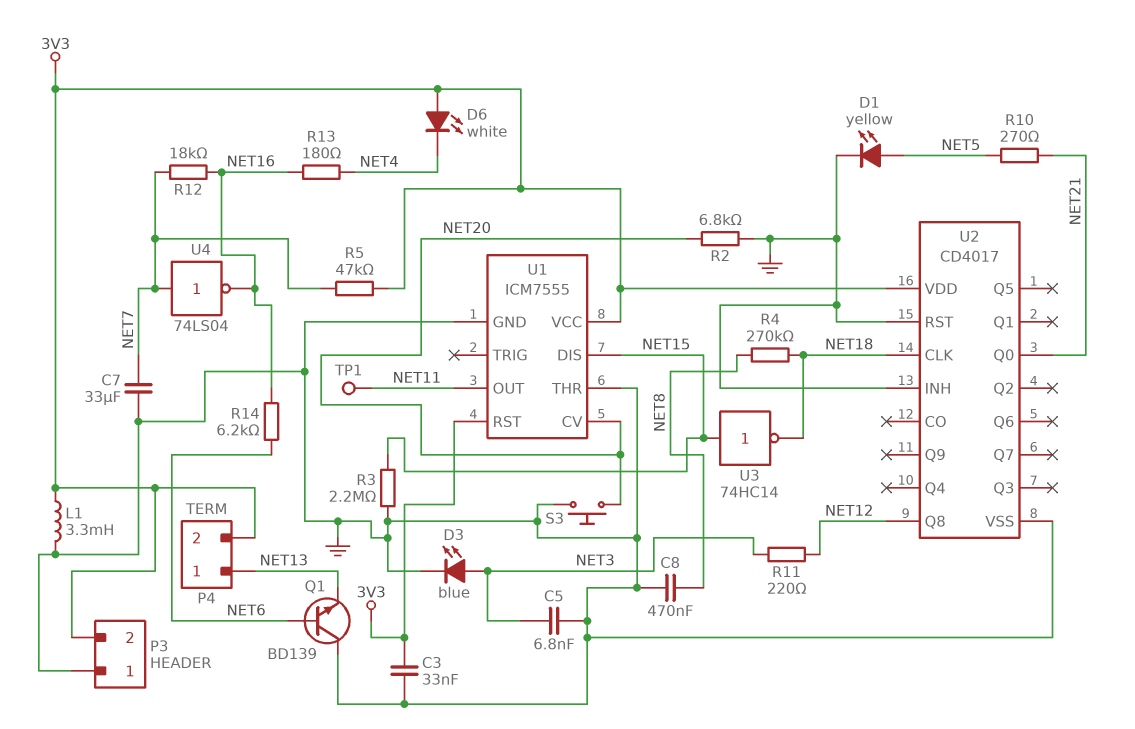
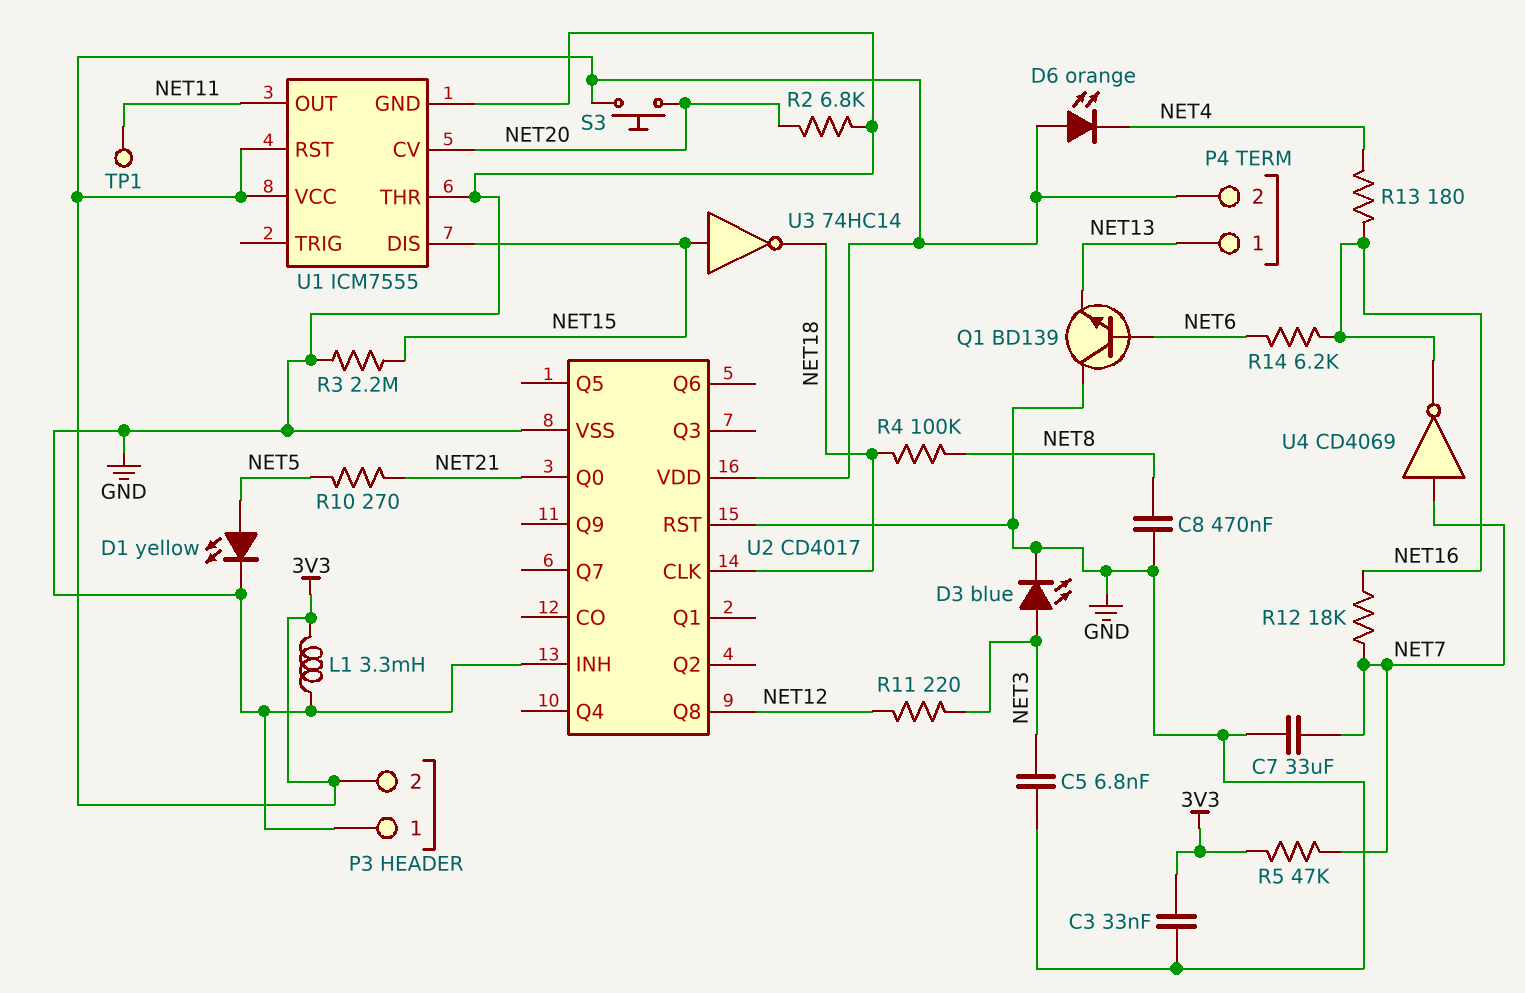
D6: LED white (A 3V3, K NET4) -> LED orange (A 3V3, K NET4)
R4: 270k (NET8, NET18) -> 100k (NET8, NET18)
S3: button (GND, NET20) -> button (3V3, NET20)
U4: NOT 74LS04 (in NET7, out NET16) -> NOT CD4069 (in NET7, out NET16)

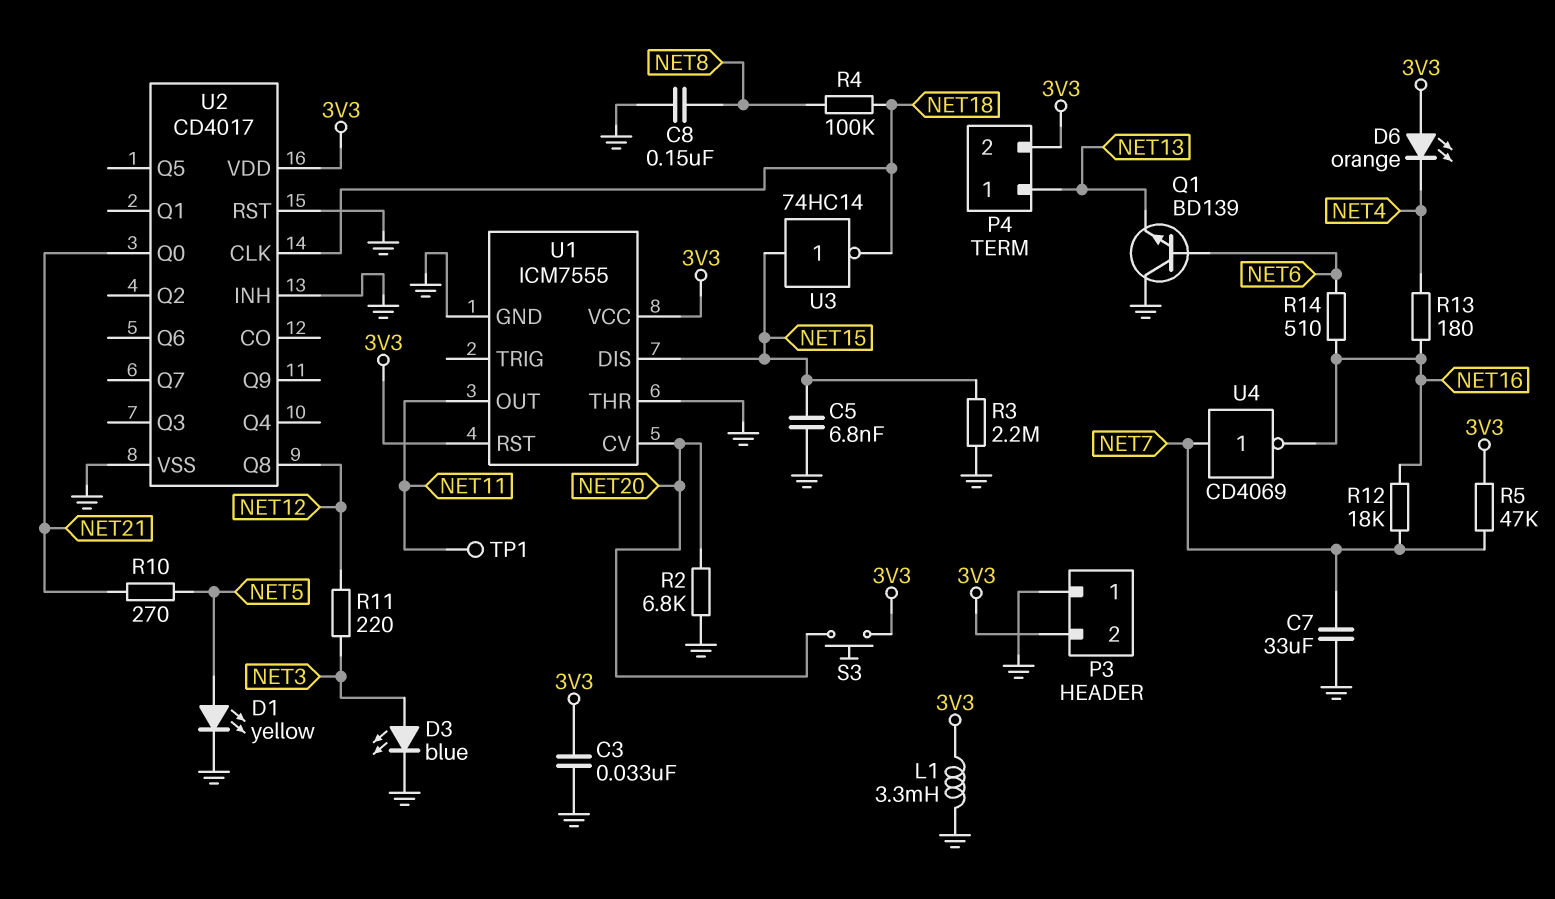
C5: 6.8nF (GND, NET3) -> 6.8nF (GND, NET15)
C8: 470nF (GND, NET8) -> 150nF (GND, NET8)
R14: 6.2k (NET6, NET16) -> 510 (NET6, NET16)

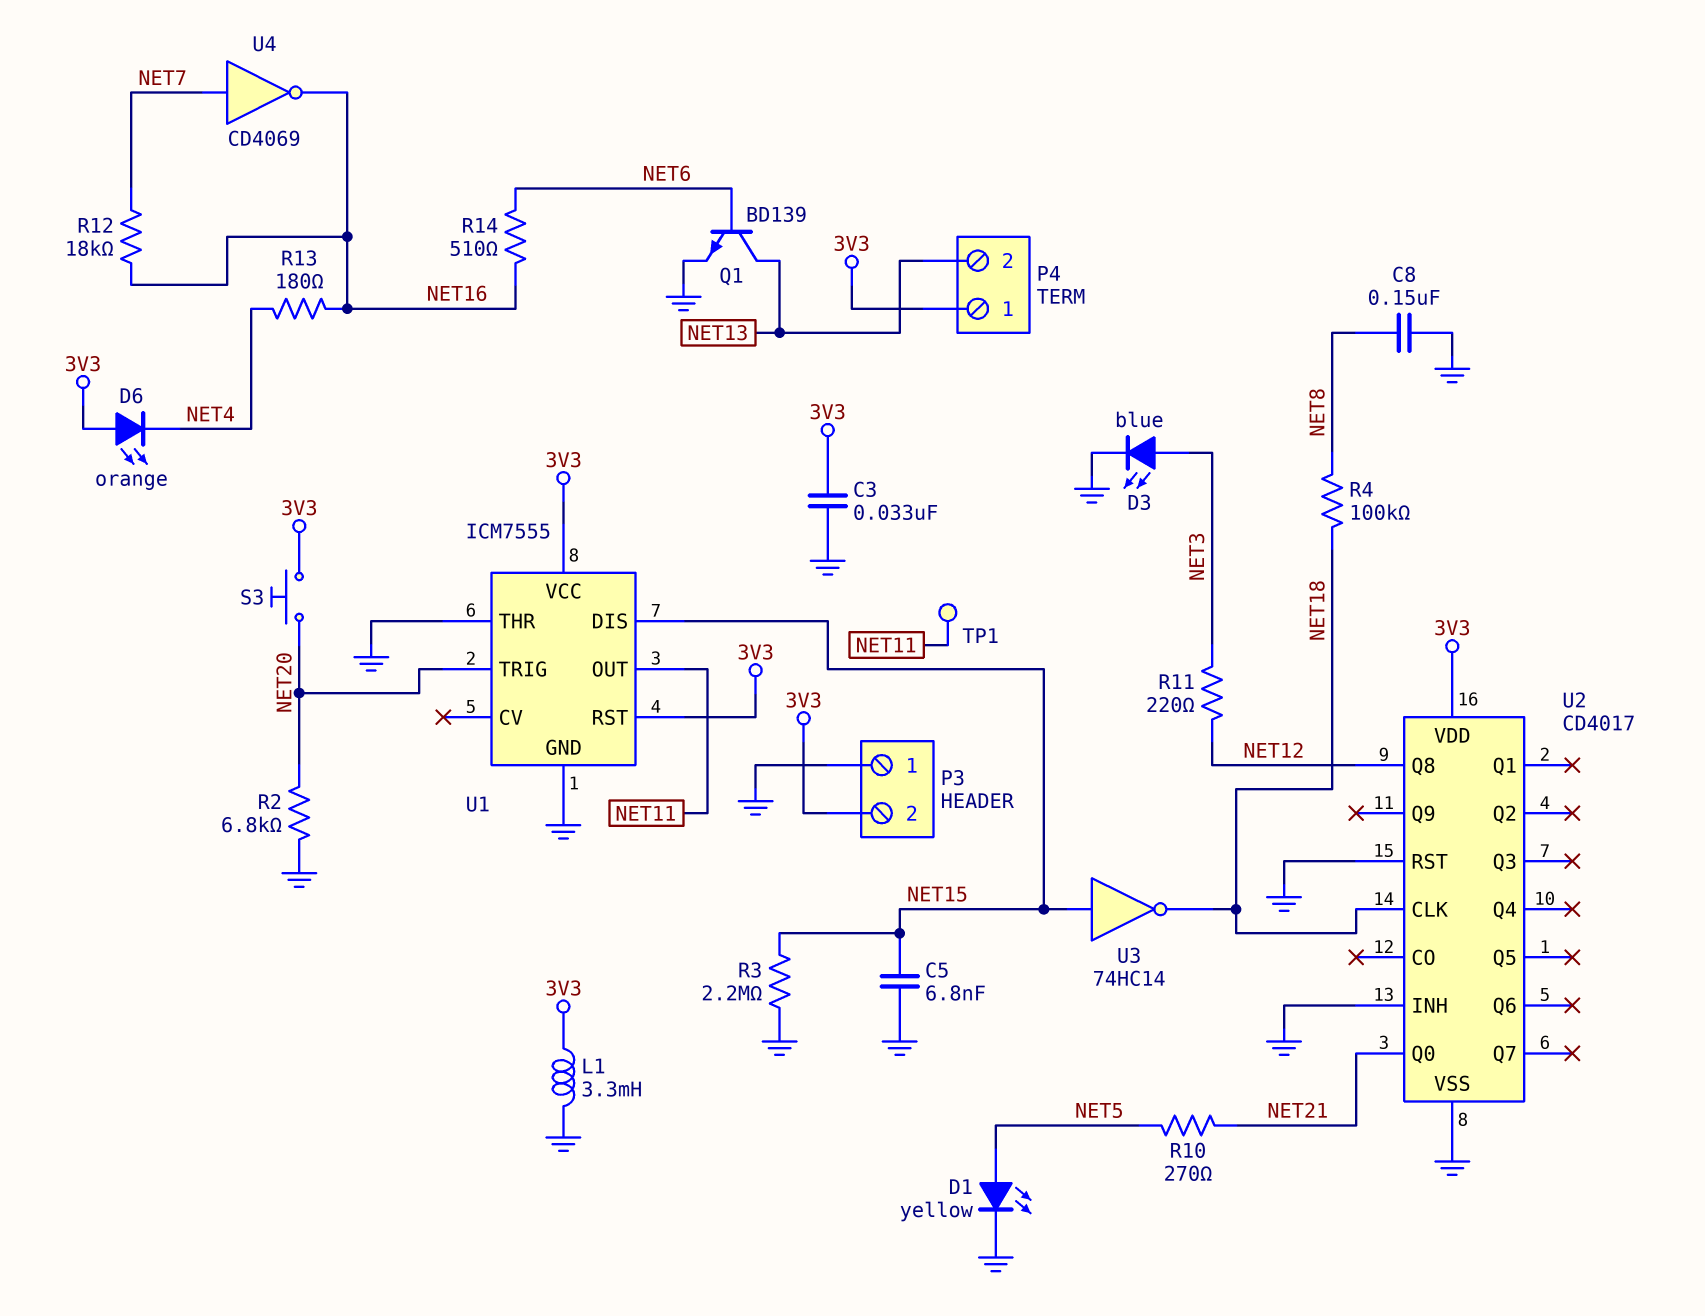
C7: 33uF (GND, NET7) -> none
P4 pin 1: NET13 -> 3V3
P4 pin 2: 3V3 -> NET13
Q1: NPN BD139 (B NET6, C GND, E NET13) -> NPN BD139 (B NET6, C NET13, E GND)
R5: 47k (3V3, NET7) -> none
U1 pin CV: NET20 -> none
U1 pin TRIG: none -> NET20

